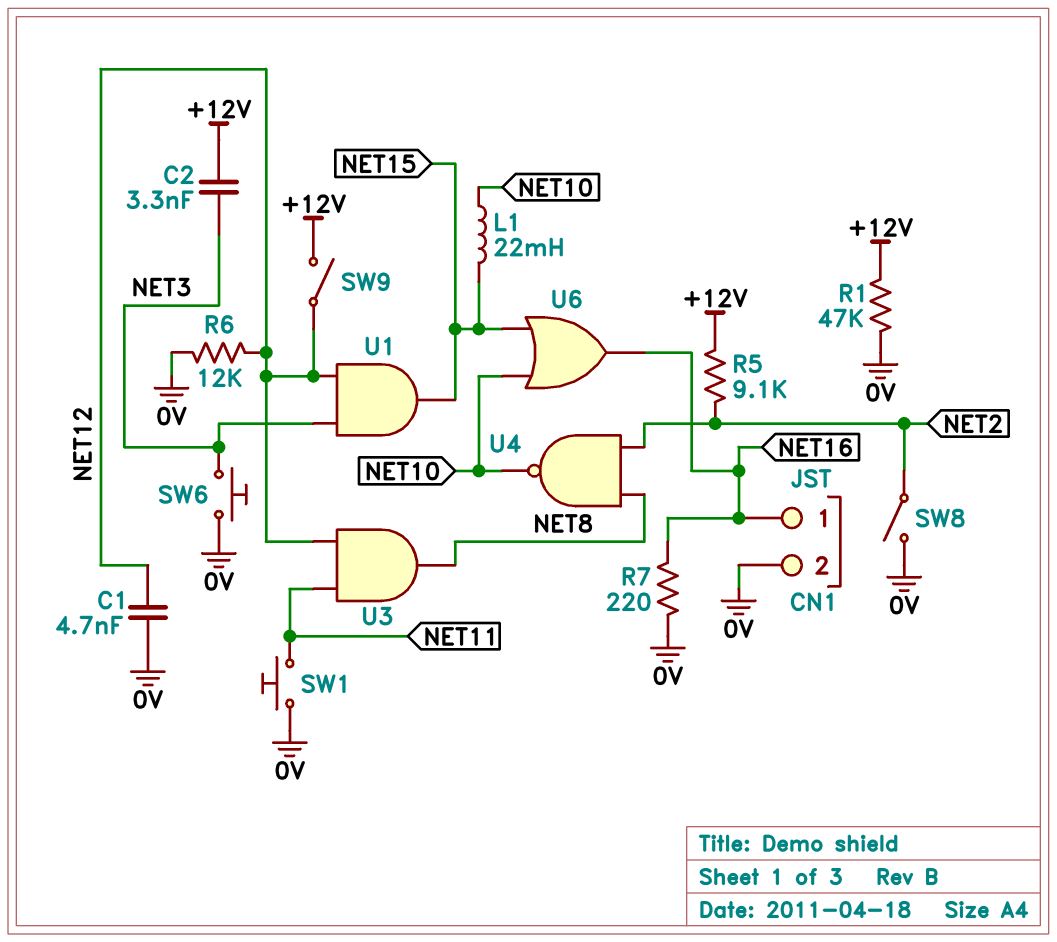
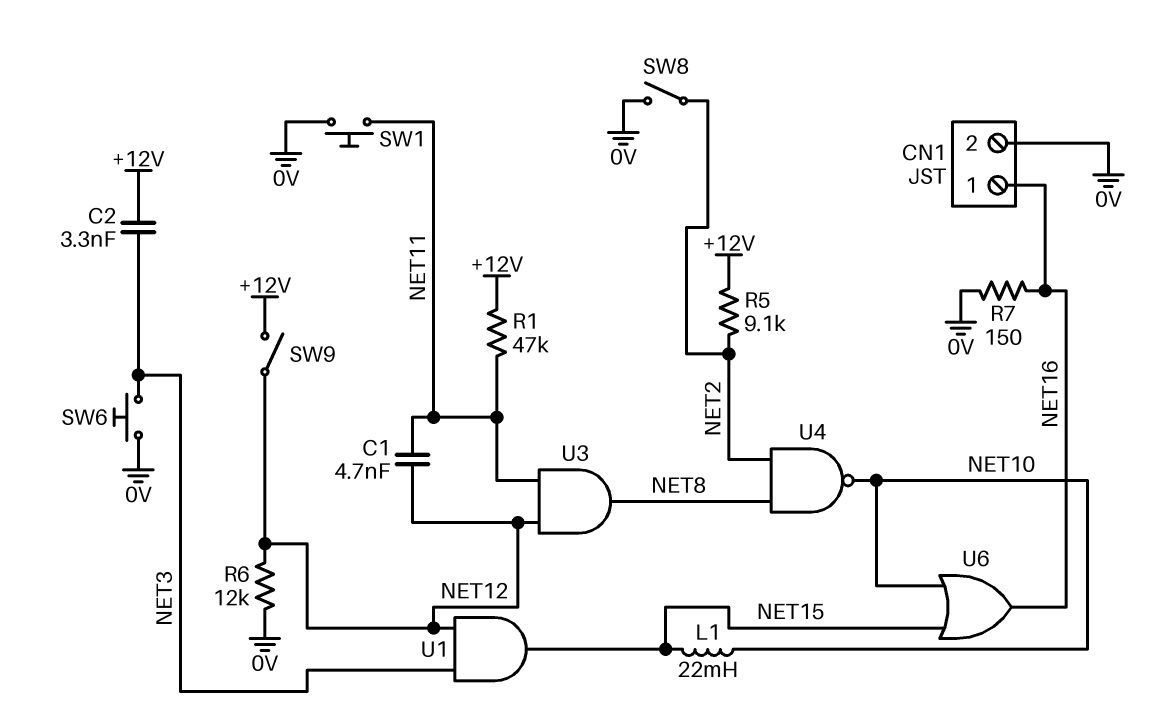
C1: 4.7nF (0V, NET12) -> 4.7nF (NET11, NET12)
R1: 47k (+12V, 0V) -> 47k (+12V, NET11)
R7: 220 (0V, NET16) -> 150 (0V, NET16)

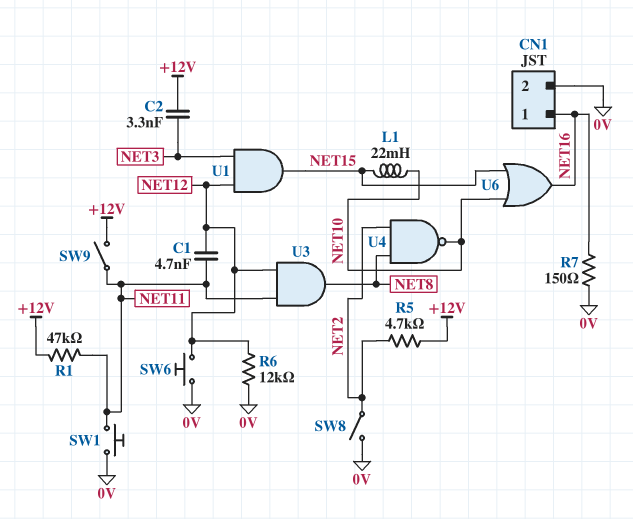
R5: 9.1k (+12V, NET2) -> 4.7k (+12V, NET2)
SW6: button (0V, NET3) -> button (0V, NET12)
SW9: switch (+12V, NET12) -> switch (+12V, NET11)

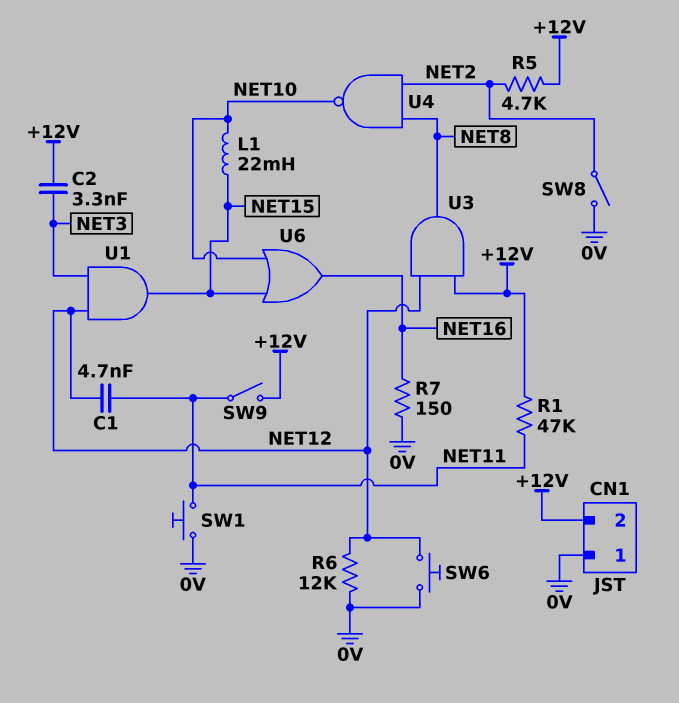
CN1 pin 1: NET16 -> 0V
CN1 pin 2: 0V -> +12V
U3: AND (in NET11, in NET12, out NET8) -> AND (in +12V, in NET12, out NET8)

